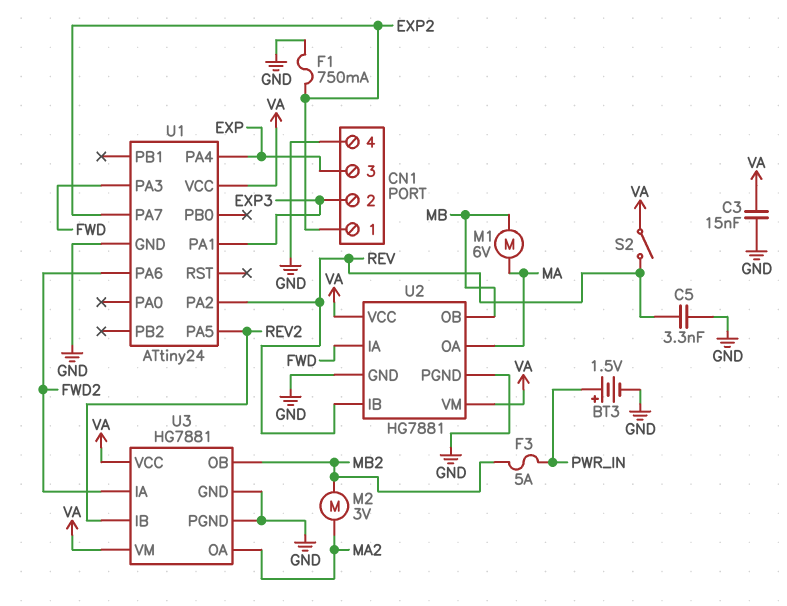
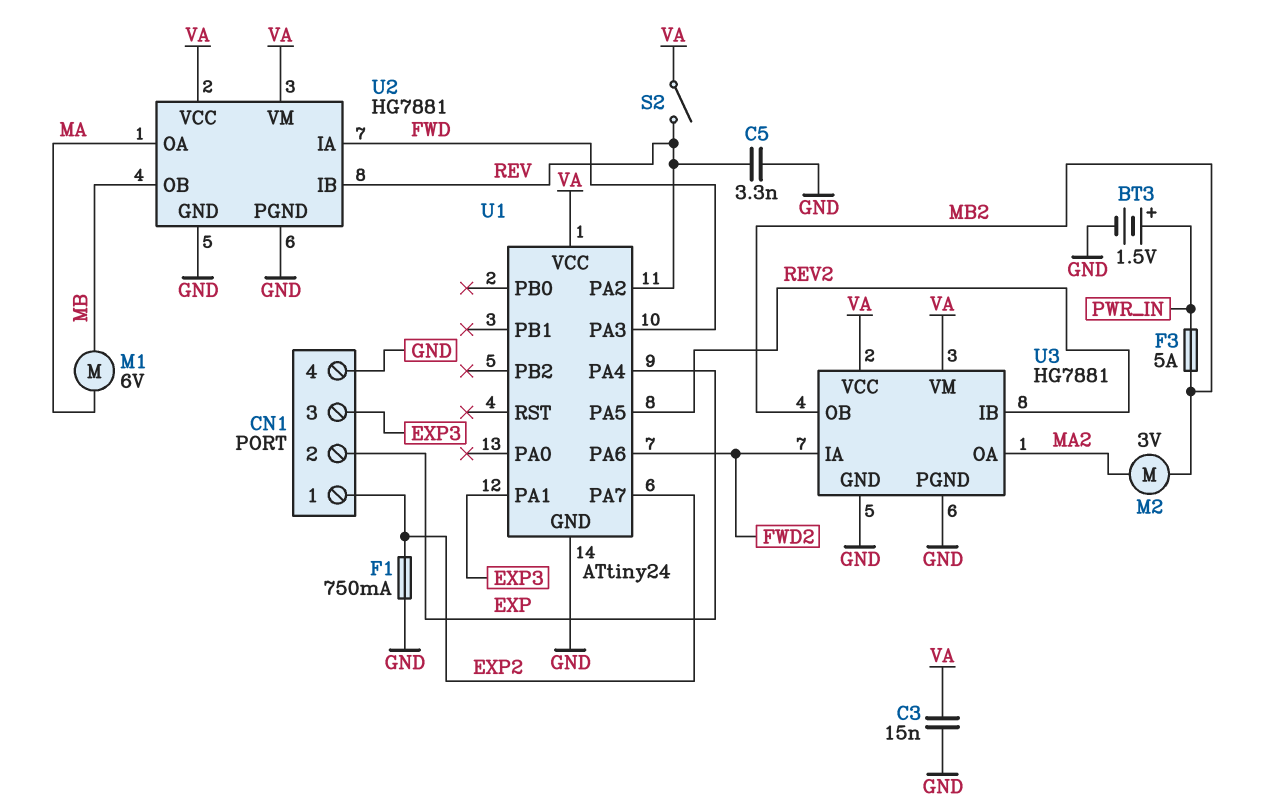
CN1 pin 2: EXP3 -> EXP
CN1 pin 3: EXP -> EXP3

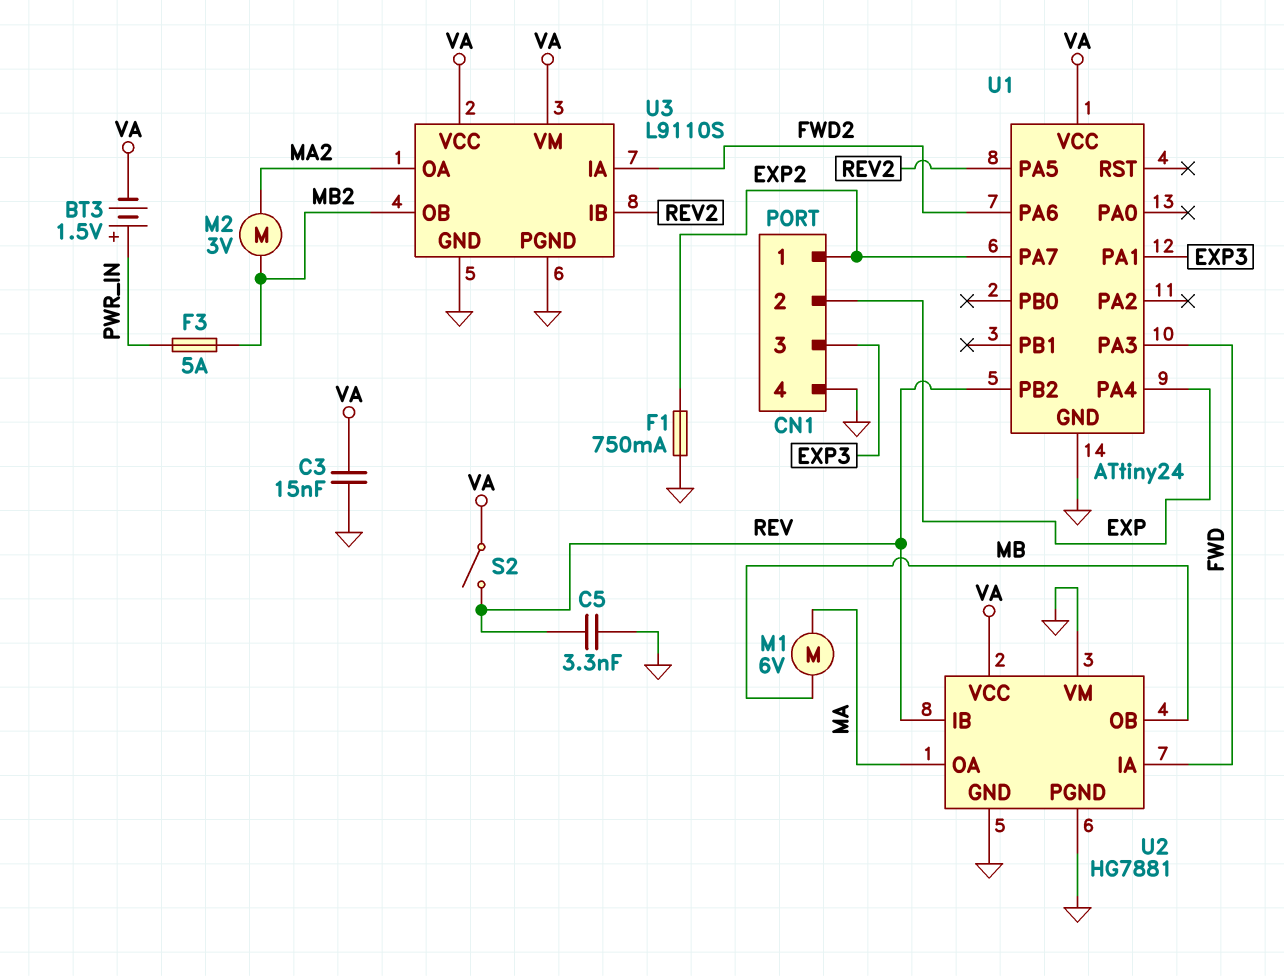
BT3: 1.5V (plus PWR_IN, minus GND) -> 1.5V (plus PWR_IN, minus VA)
U1 pin PA2: REV -> none
U1 pin PB2: none -> REV
U2 pin VM: VA -> GND
U3: HG7881 -> L9110S

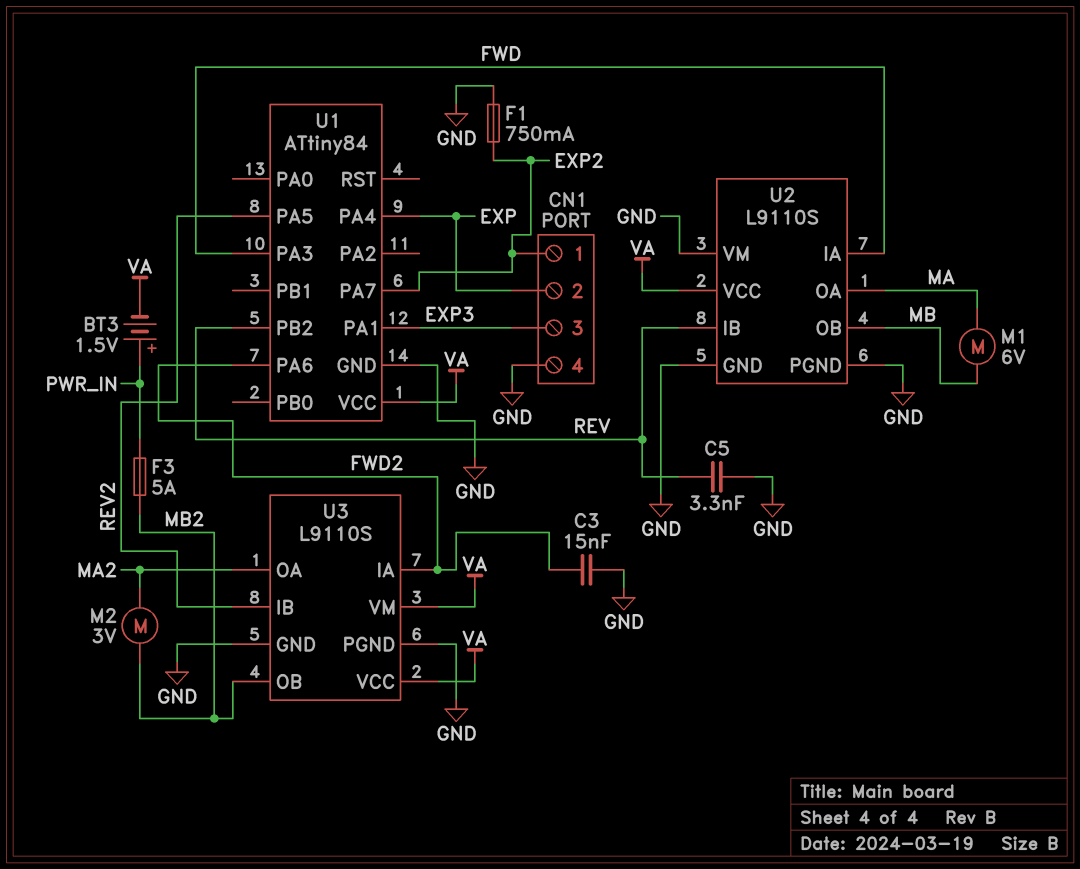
C3: 15nF (GND, VA) -> 15nF (FWD2, GND)
S2: switch (REV, VA) -> none
U1: ATtiny24 -> ATtiny84
U2: HG7881 -> L9110S

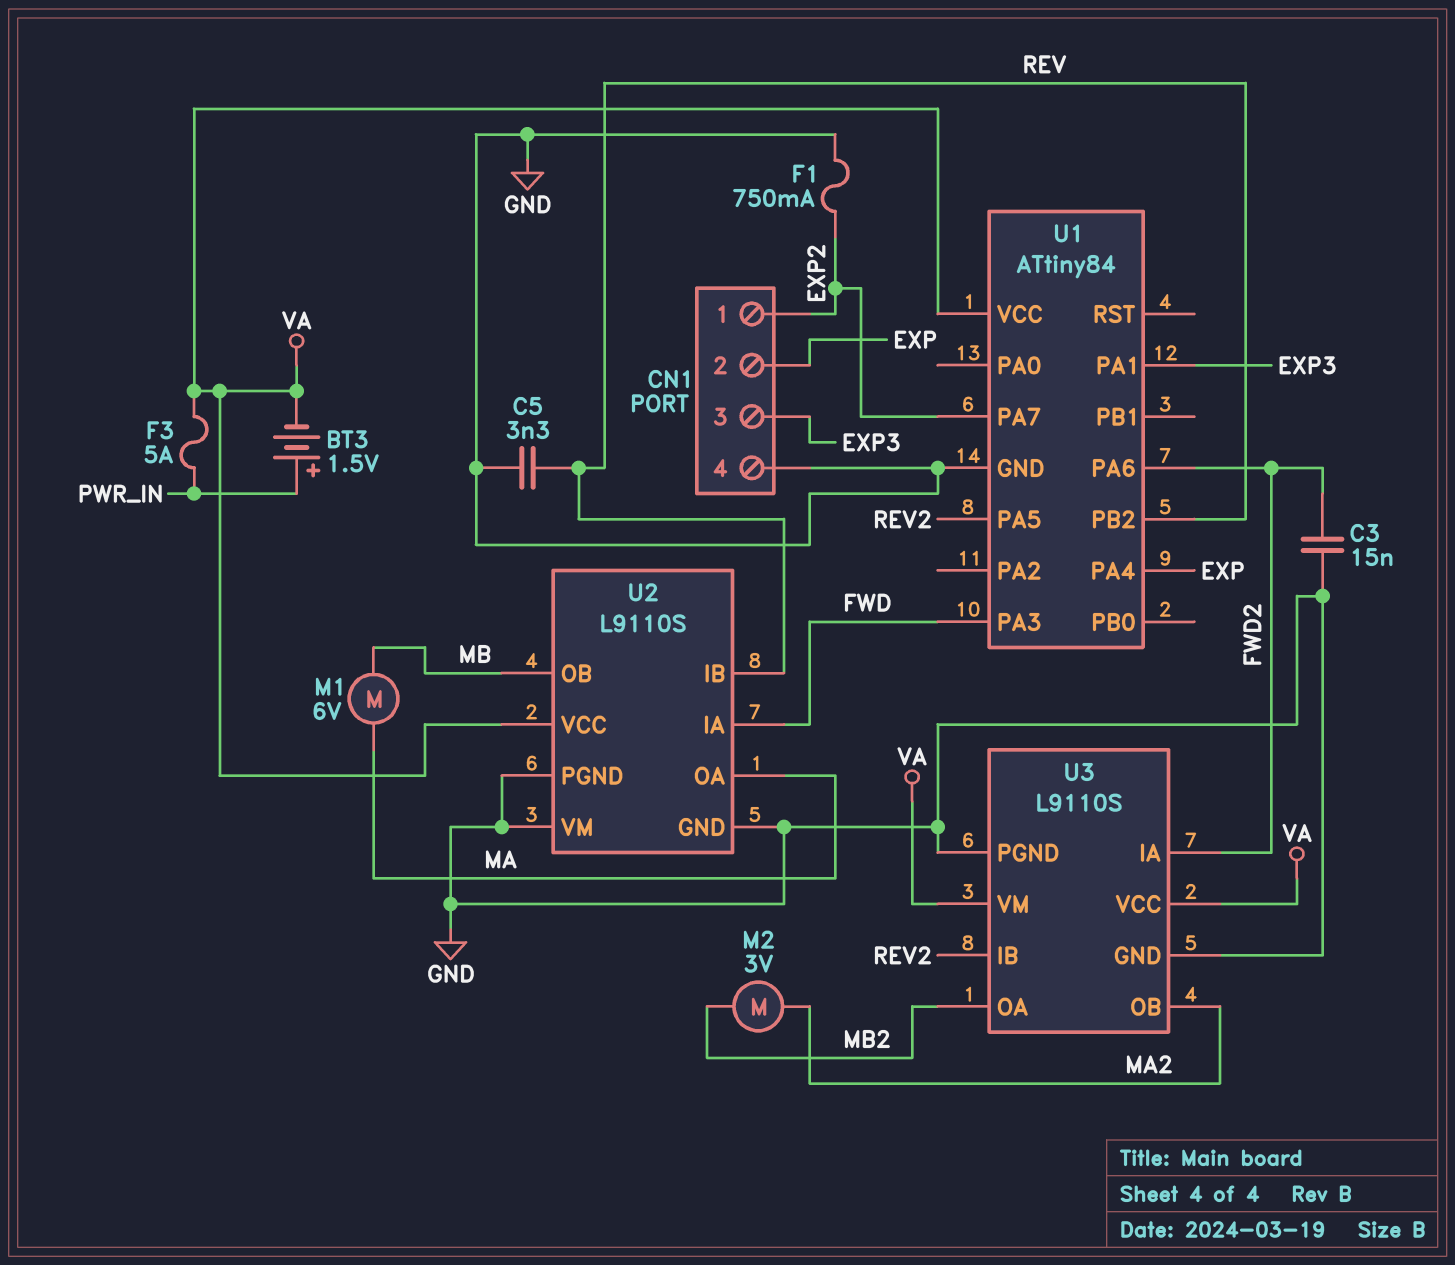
F3: 5A (MB2, PWR_IN) -> 5A (PWR_IN, VA)
U3 pin OA: MA2 -> MB2
U3 pin OB: MB2 -> MA2

